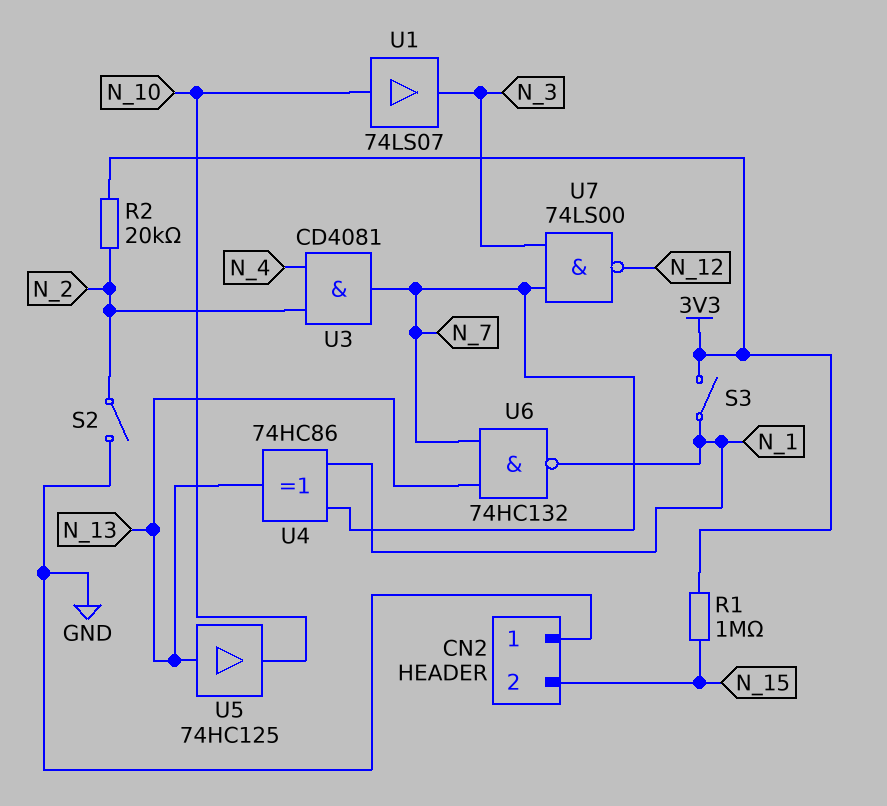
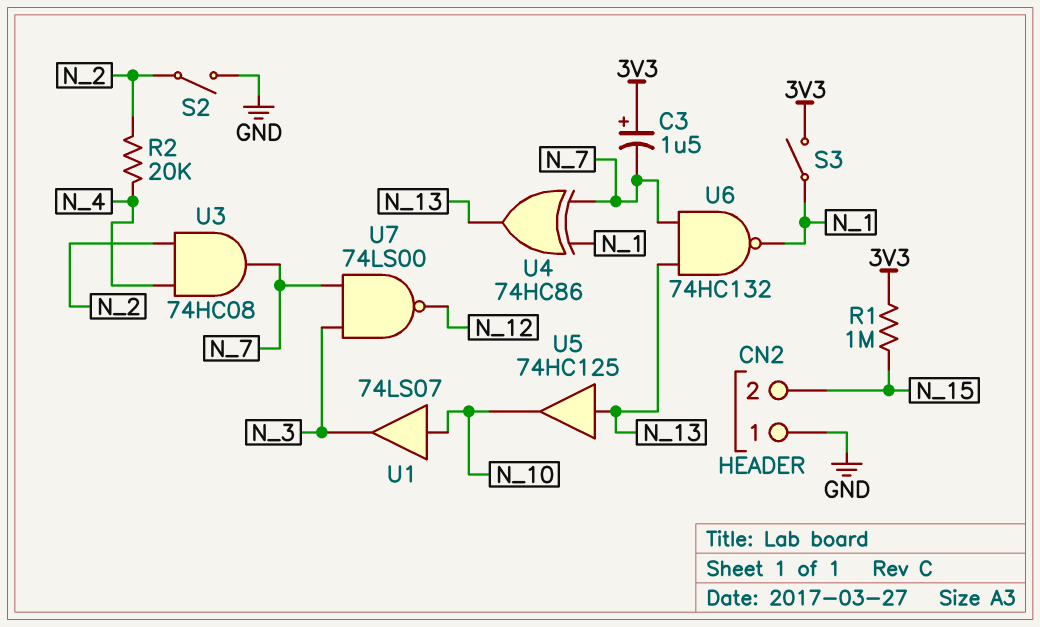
C3: none -> 1.5uF (plus 3V3, minus N_7)
R2: 20k (3V3, N_2) -> 20k (N_2, N_4)
U3: AND CD4081 (in N_2, in N_4, out N_7) -> AND 74HC08 (in N_2, in N_4, out N_7)

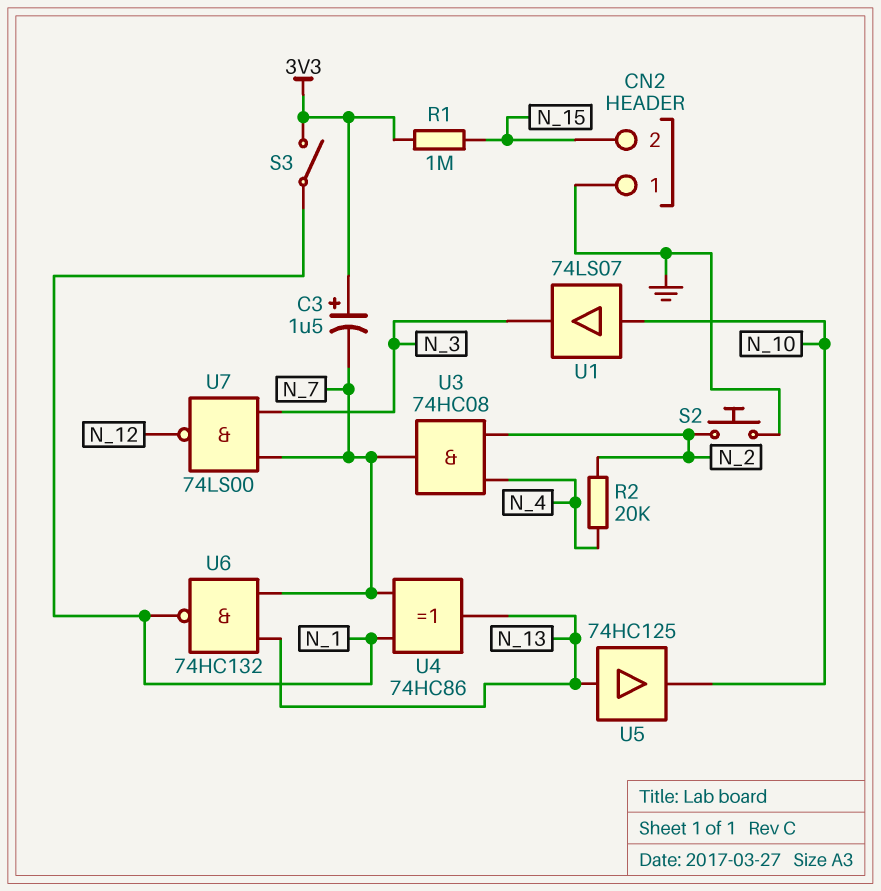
S2: switch (GND, N_2) -> button (GND, N_2)

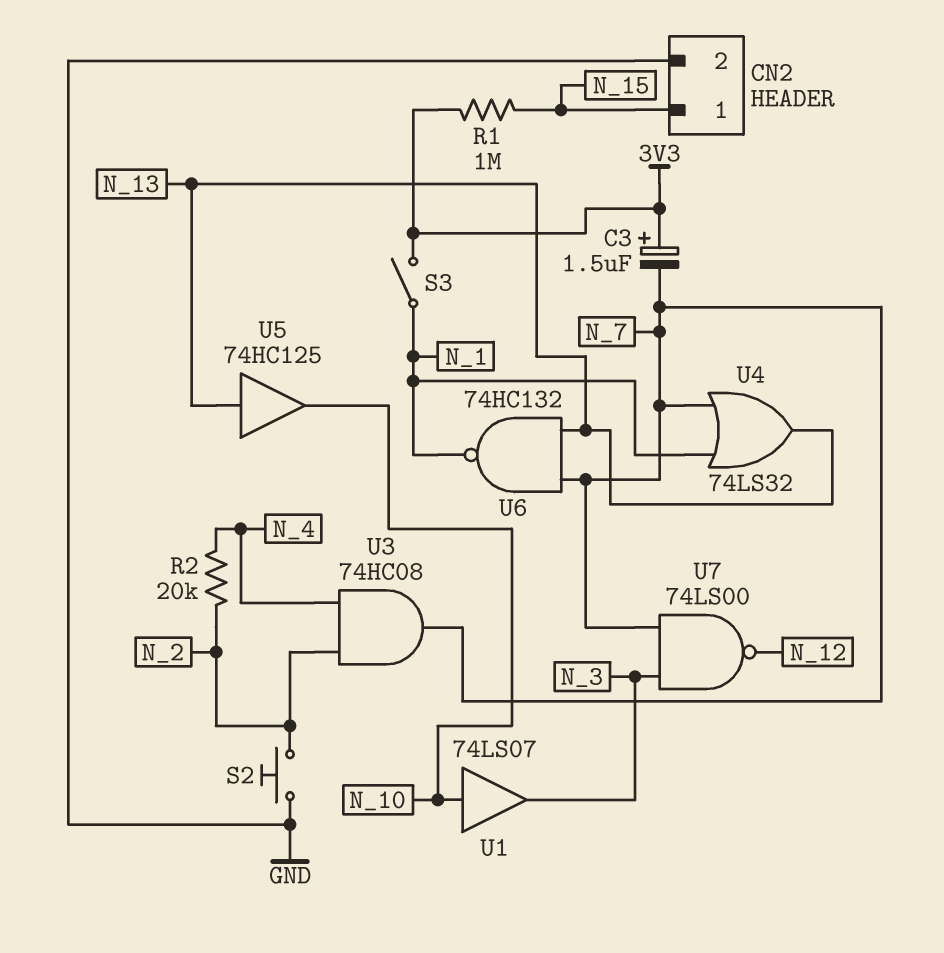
CN2 pin 1: GND -> N_15
CN2 pin 2: N_15 -> GND
U4: XOR 74HC86 (in N_1, in N_7, out N_13) -> OR 74LS32 (in N_1, in N_7, out N_13)

